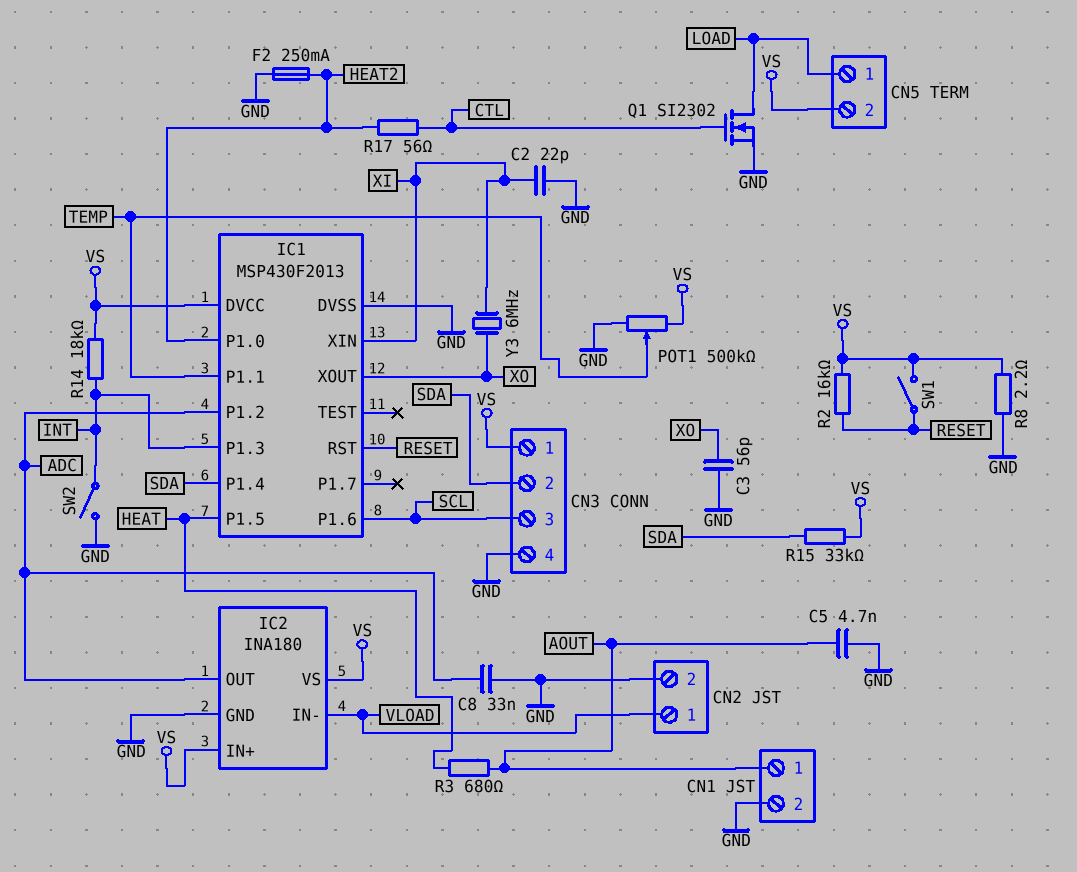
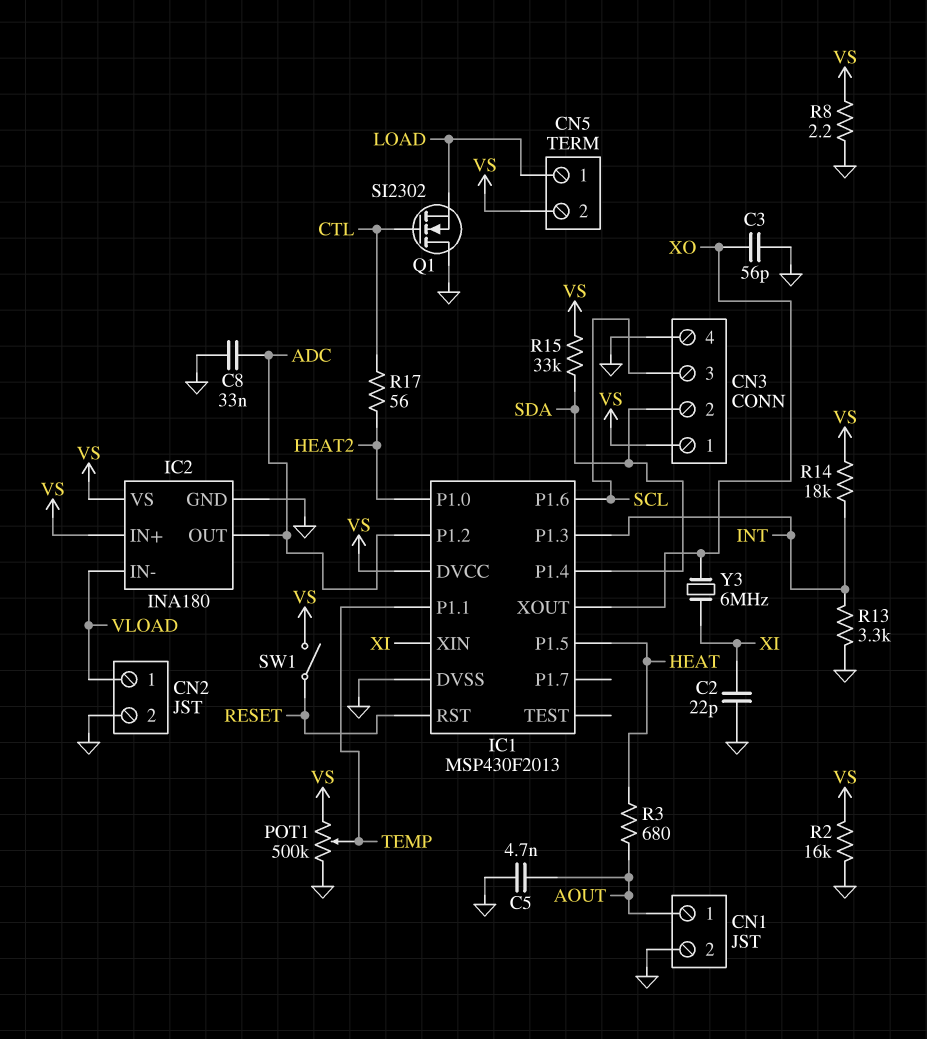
F2: 250mA (GND, HEAT2) -> none
Q1: NMOS SI2302 (G CTL, D LOAD, S GND) -> NMOS SI2302 (G CTL, D GND, S LOAD)
R2: 16k (RESET, VS) -> 16k (GND, VS)
R13: none -> 3.3k (GND, INT)
SW2: switch (GND, INT) -> none

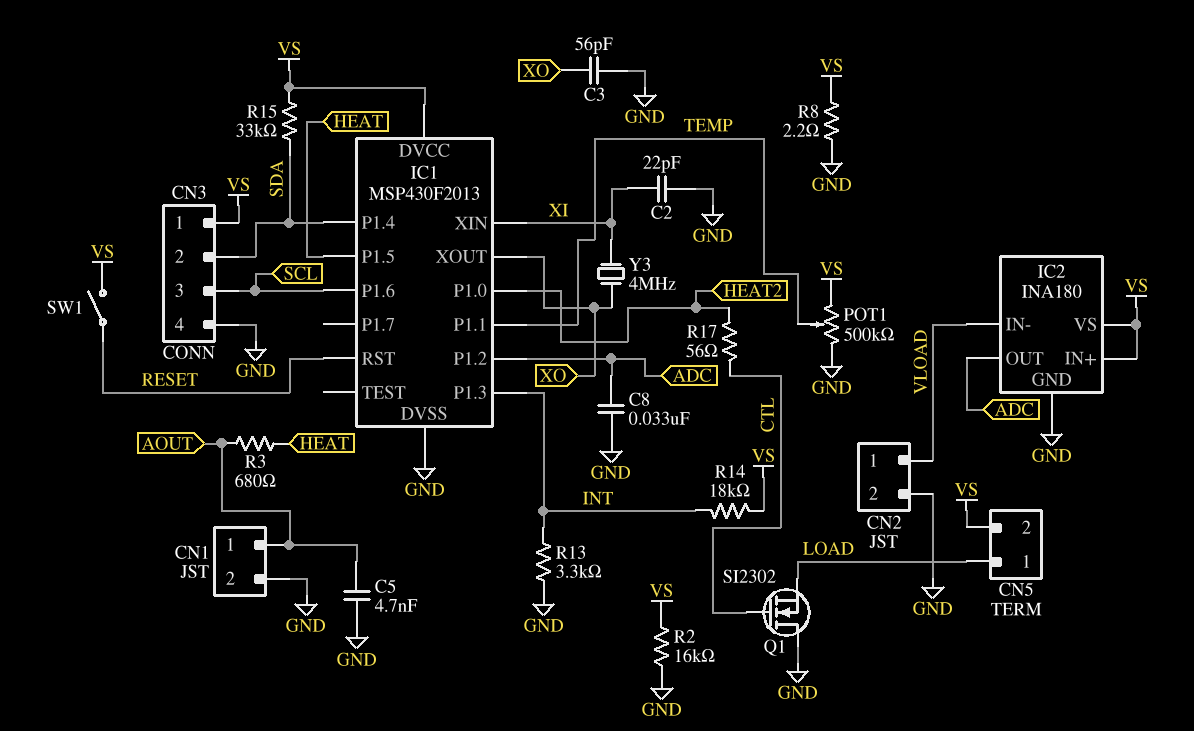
Y3: 6MHz (XI, XO) -> 4MHz (XI, XO)

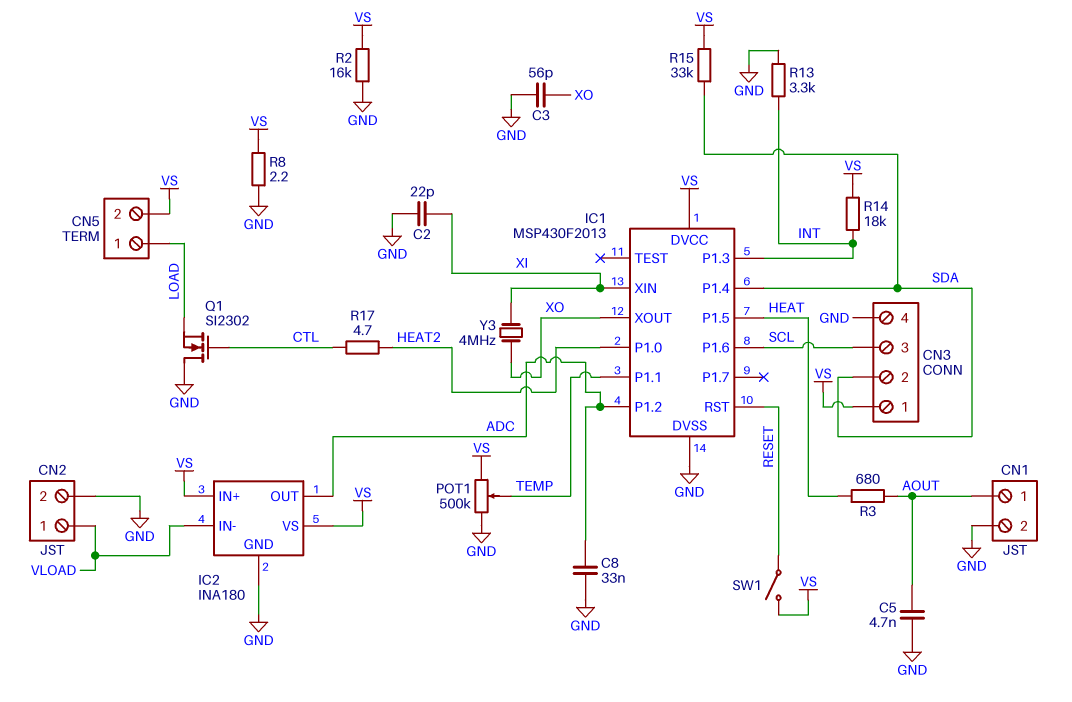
R17: 56 (CTL, HEAT2) -> 4.7 (CTL, HEAT2)

